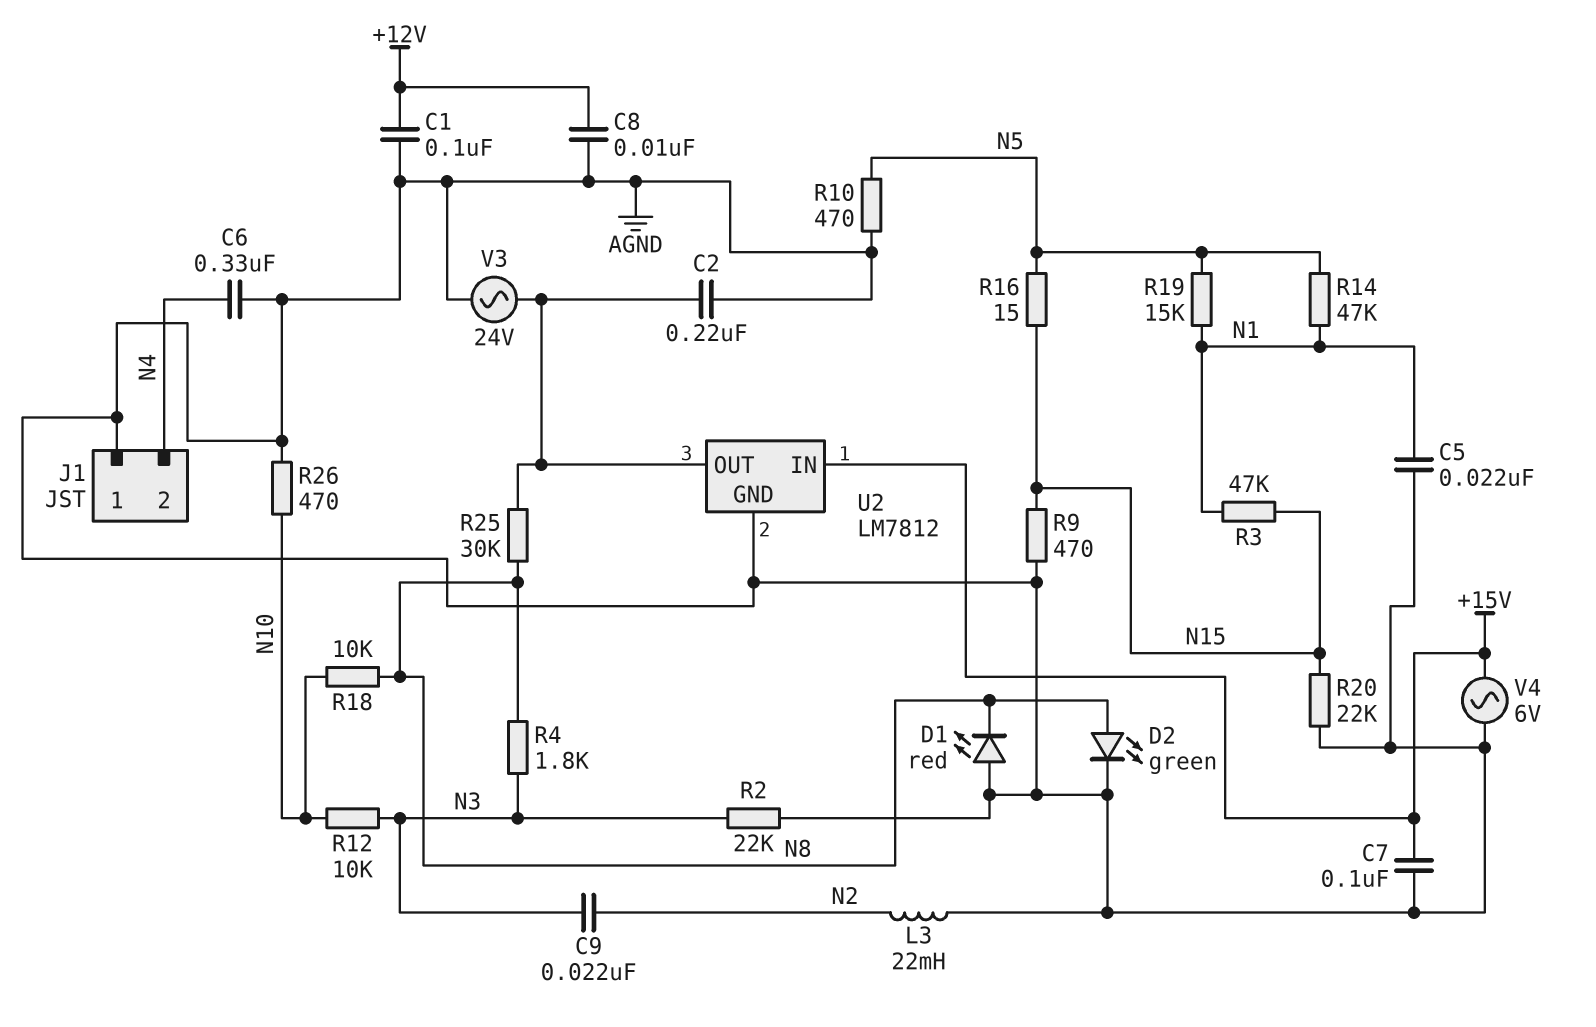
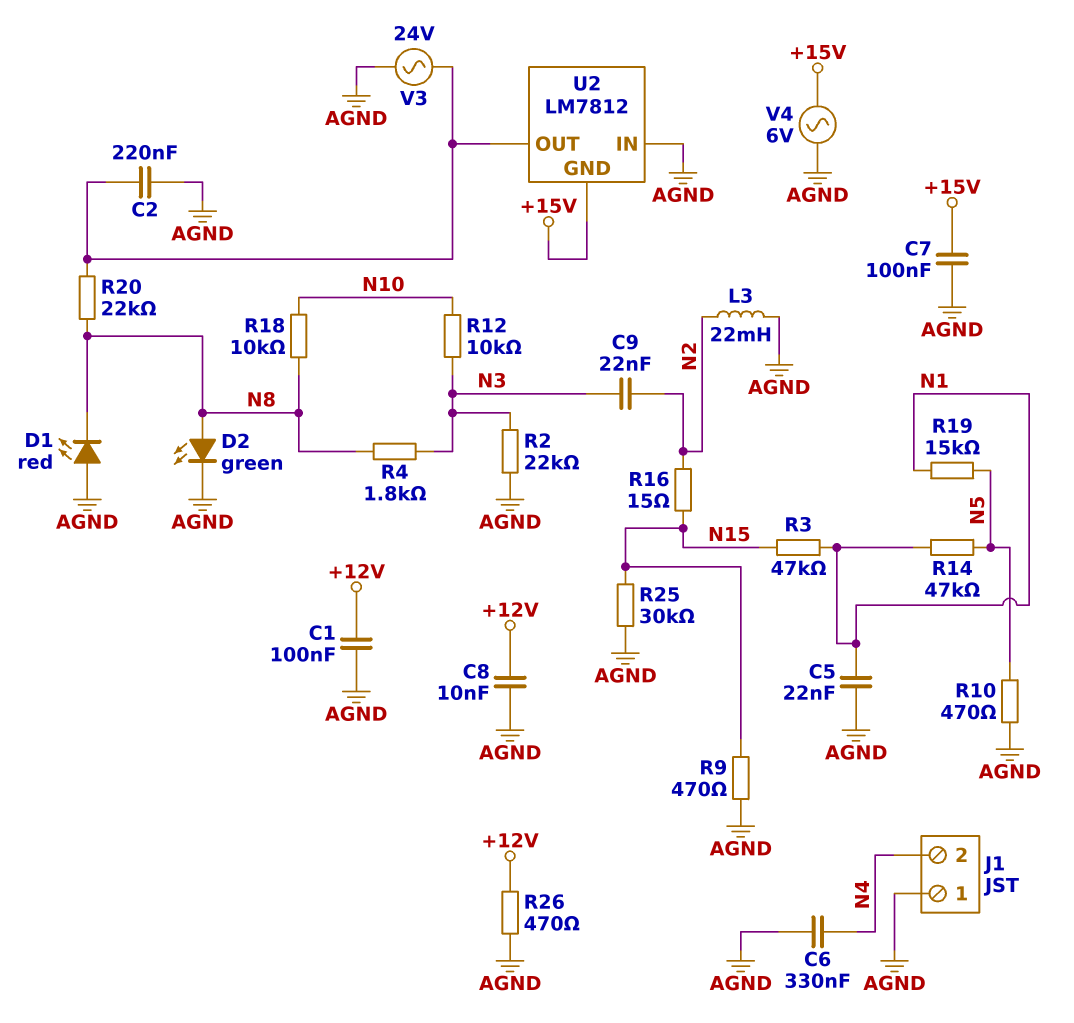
R16: 15 (N5, N15) -> 15 (N2, N15)
R20: 22k (AGND, N15) -> 22k (N8, U2/OUT)
R25: 30k (N8, U2/OUT) -> 30k (AGND, N15)
R26: 470 (AGND, N10) -> 470 (+12V, AGND)
U2 pin GND: AGND -> +15V
U2 pin IN: +15V -> AGND

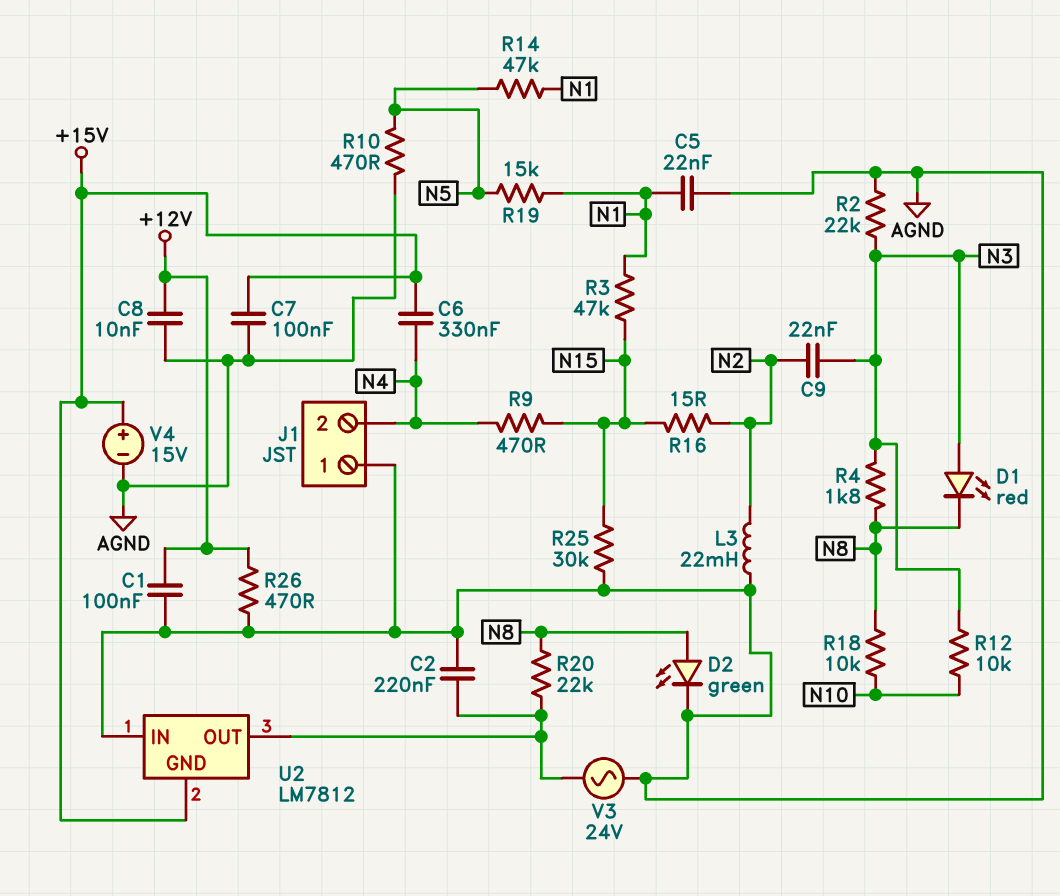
C6: 330nF (AGND, N4) -> 330nF (+15V, N4)
D1: LED red (A AGND, K N8) -> LED red (A N3, K N8)
R9: 470 (AGND, N15) -> 470 (N4, N15)
V4: AC 6V (+15V, AGND) -> 15V (plus +15V, minus AGND)

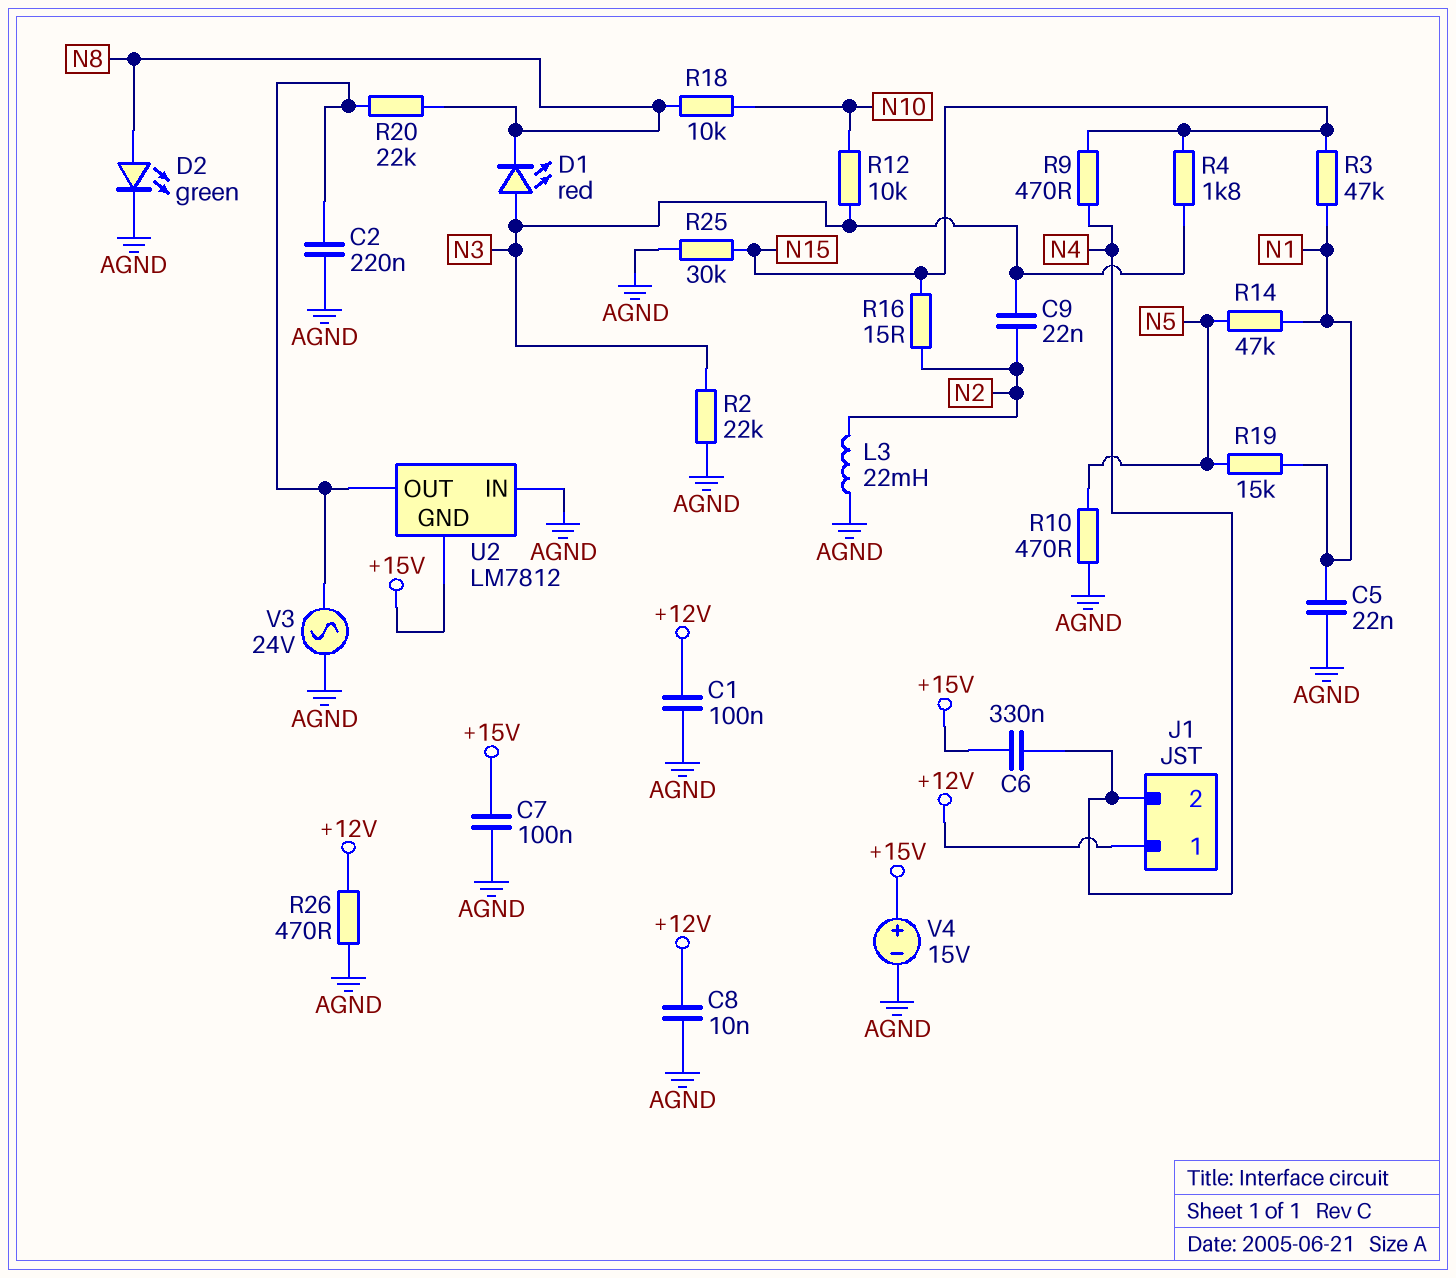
J1 pin 1: AGND -> +12V
R4: 1.8k (N3, N8) -> 1.8k (N3, N15)

